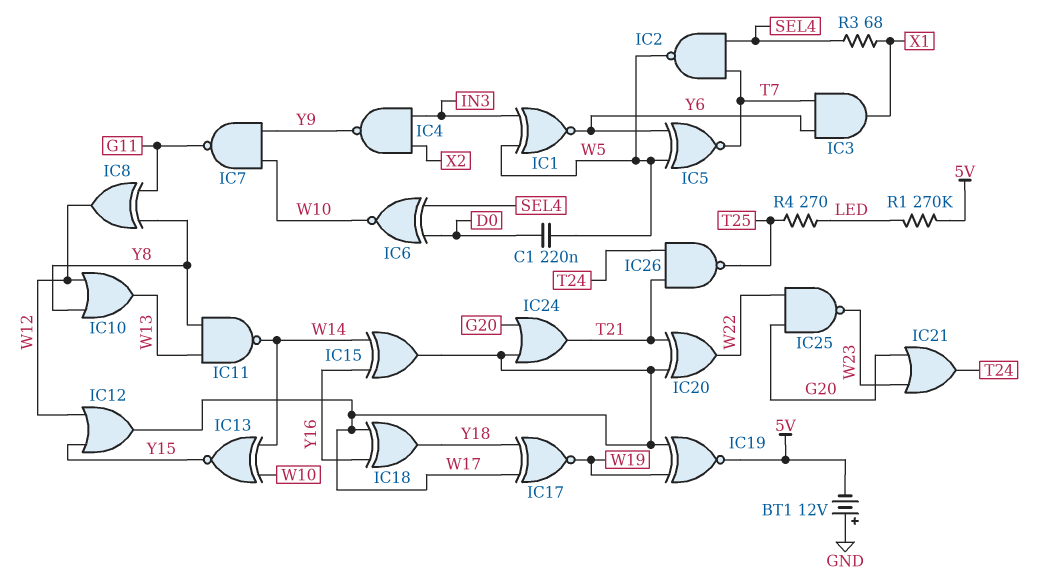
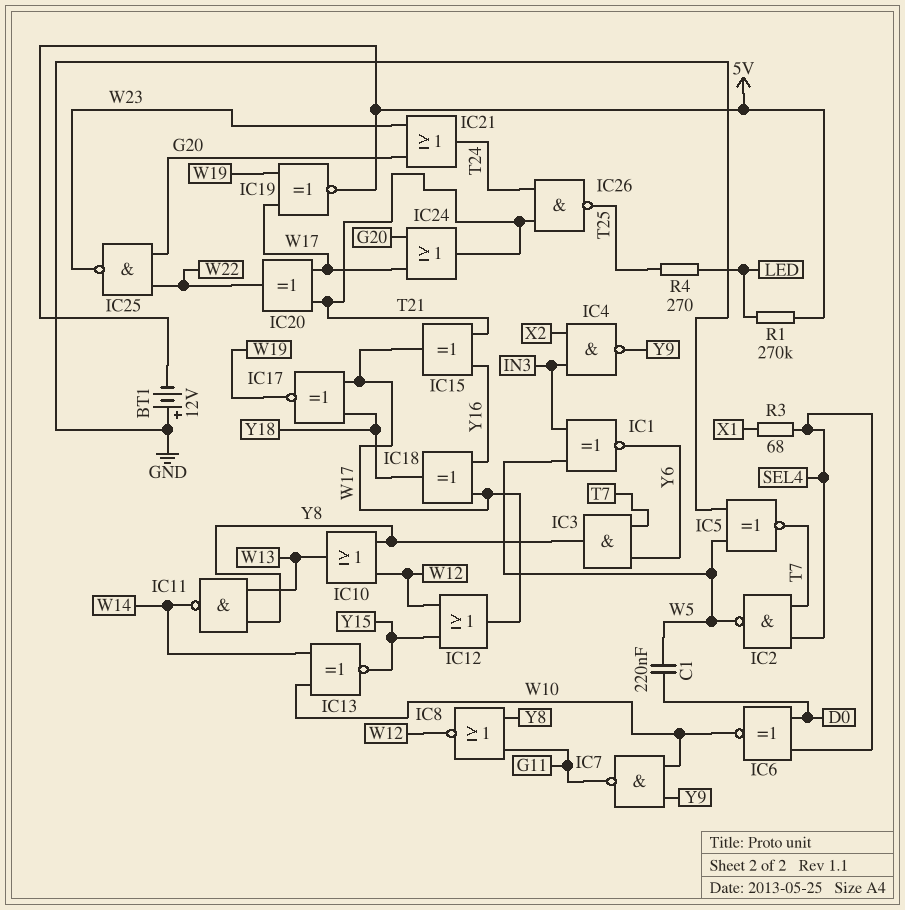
IC3: AND (in T7, in Y6, out X1) -> AND (in T7, in Y6, out Y8)
IC5: XNOR (in W5, in Y6, out T7) -> XNOR (in GND, in W5, out T7)
IC8: XOR (in G11, in Y8, out W12) -> NOR (in G11, in Y8, out W12)
IC15: XOR (in W14, in Y16, out W17) -> XOR (in T21, in Y16, out W17)

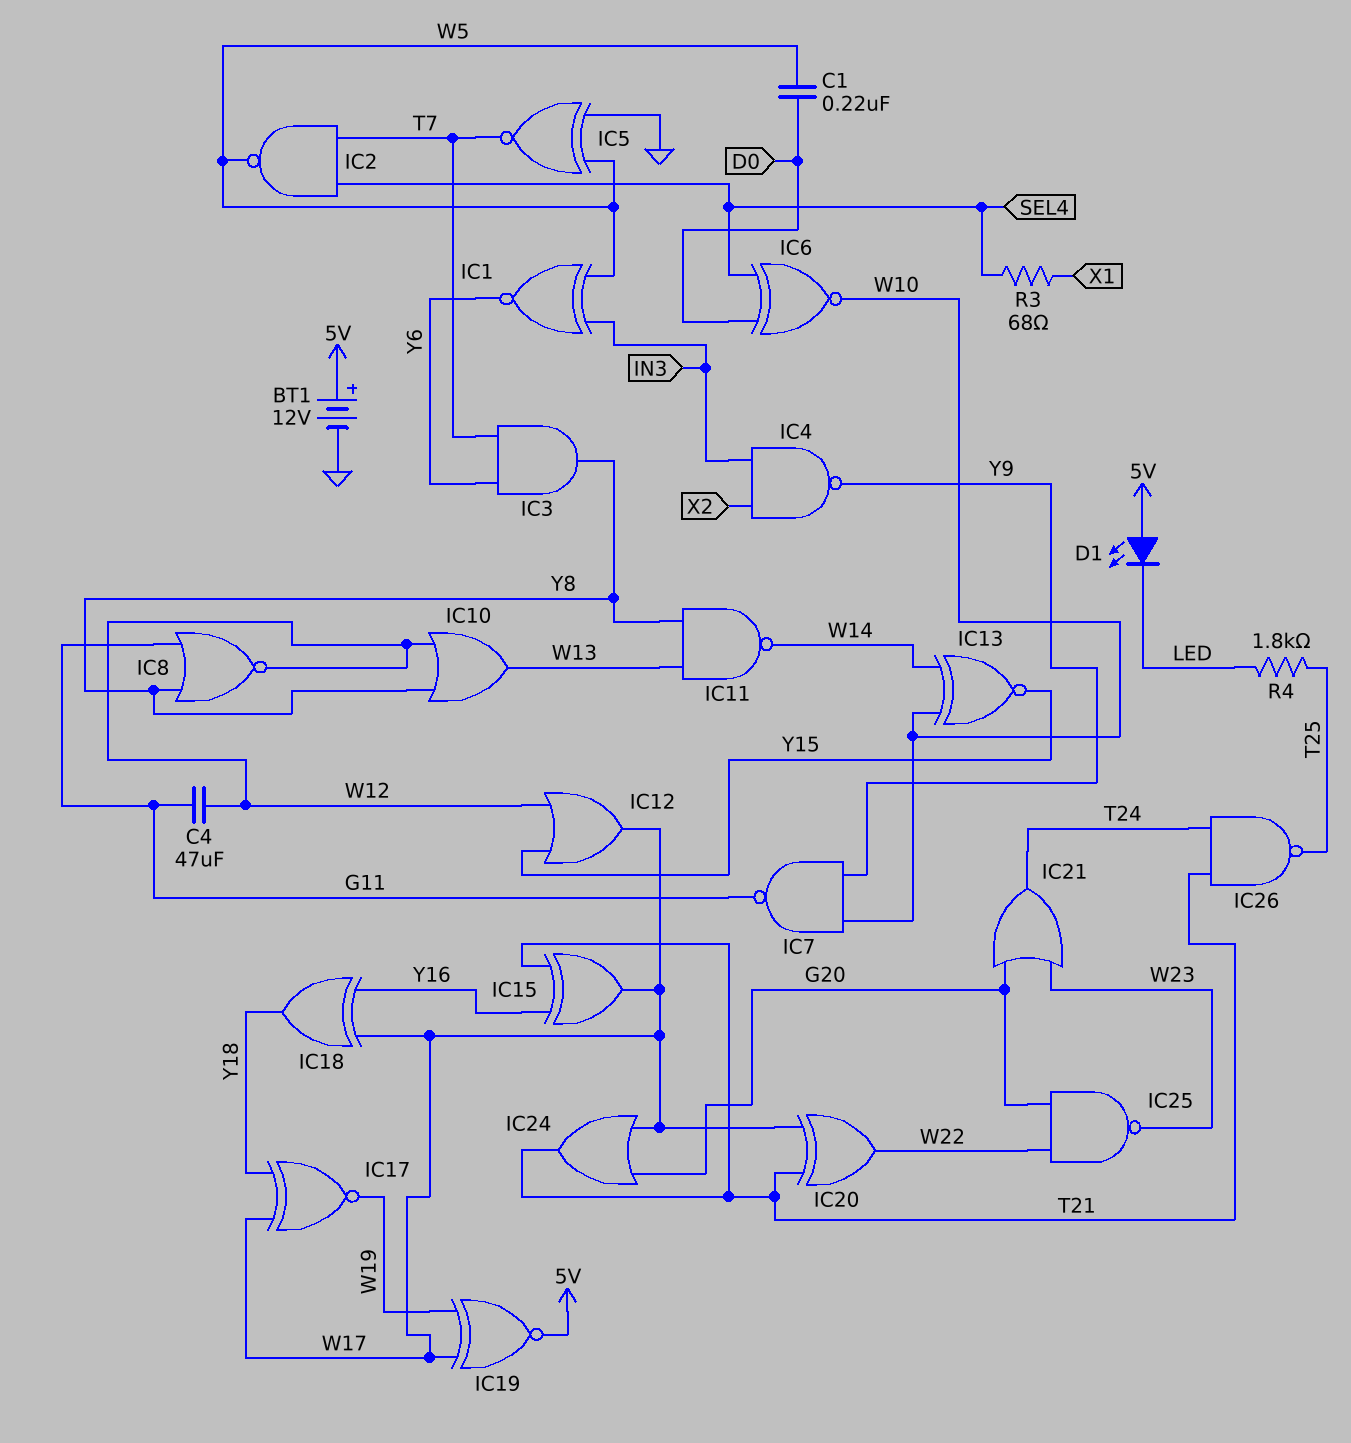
BT1: 12V (plus GND, minus 5V) -> 12V (plus 5V, minus GND)
C4: none -> 47uF (G11, W12)
D1: none -> LED (A 5V, K LED)
R1: 270k (5V, LED) -> none
R4: 270 (LED, T25) -> 1.8k (LED, T25)

